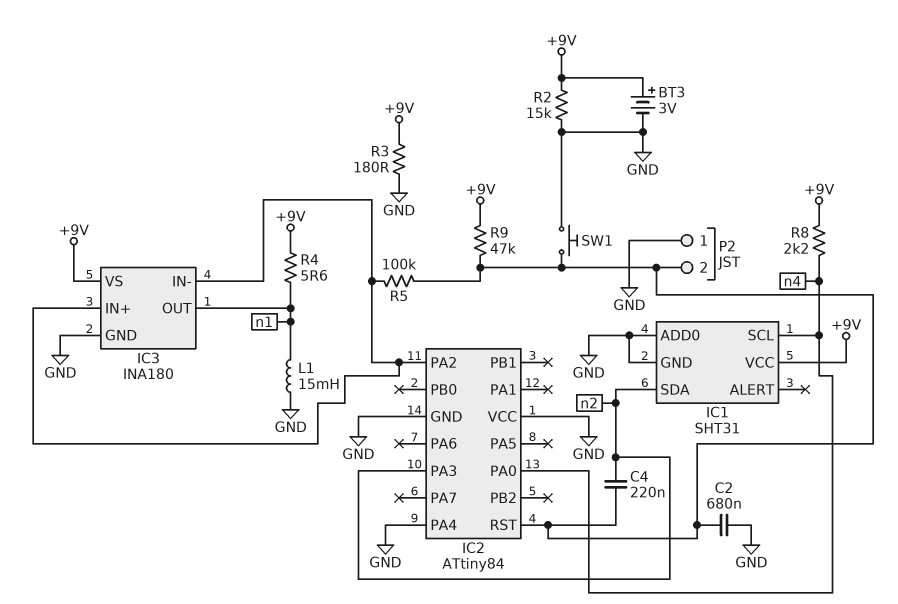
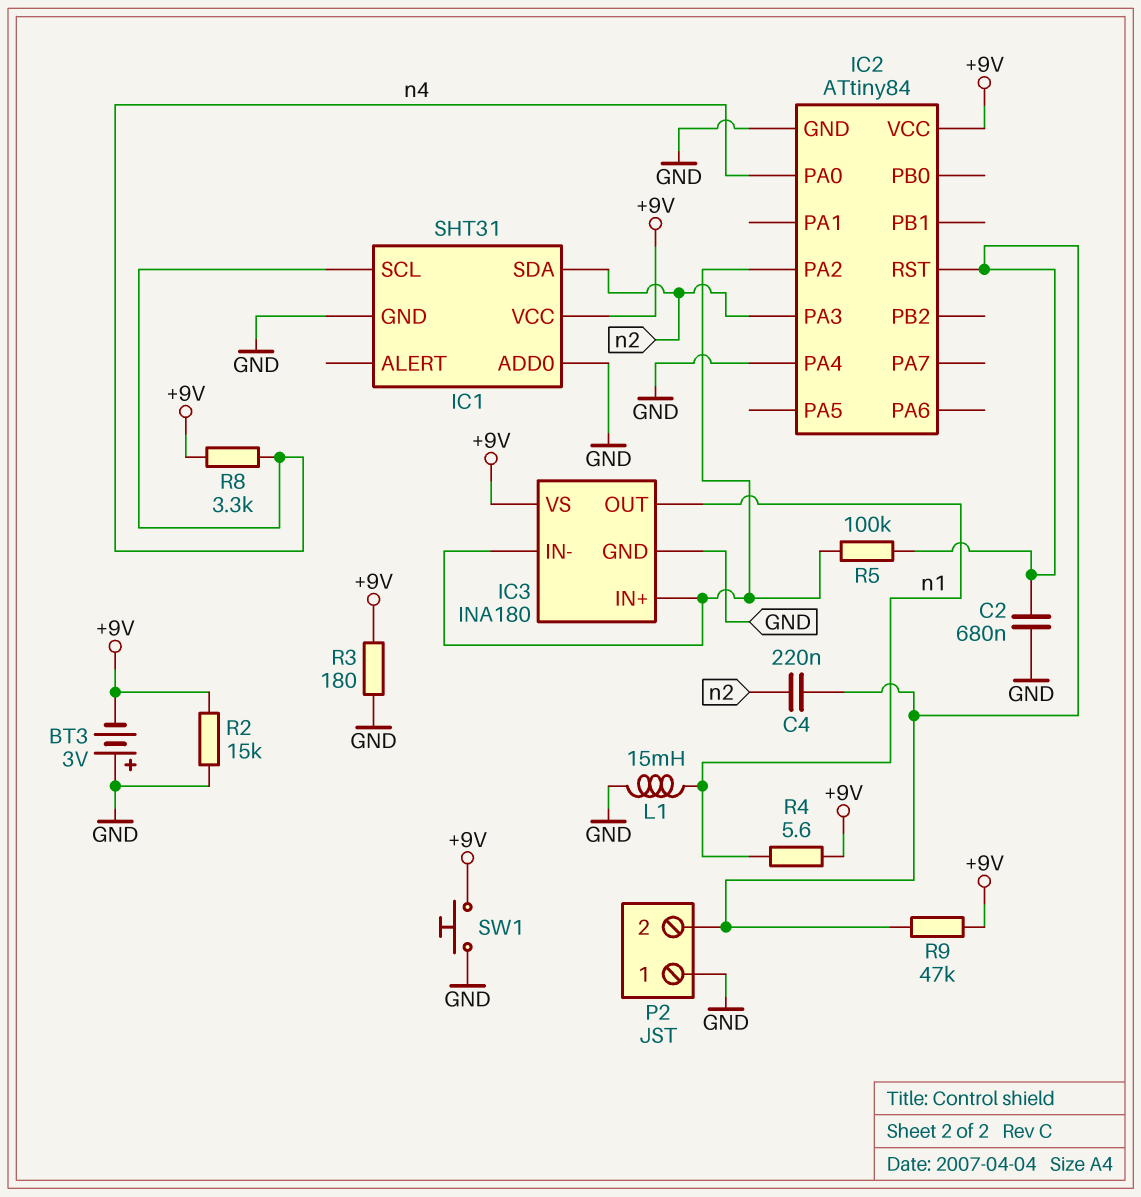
BT3: 3V (plus +9V, minus GND) -> 3V (plus GND, minus +9V)
IC2 pin VCC: GND -> +9V
R8: 2.2k (+9V, n4) -> 3.3k (+9V, n4)
SW1: button (GND, IC2/RST) -> button (+9V, GND)

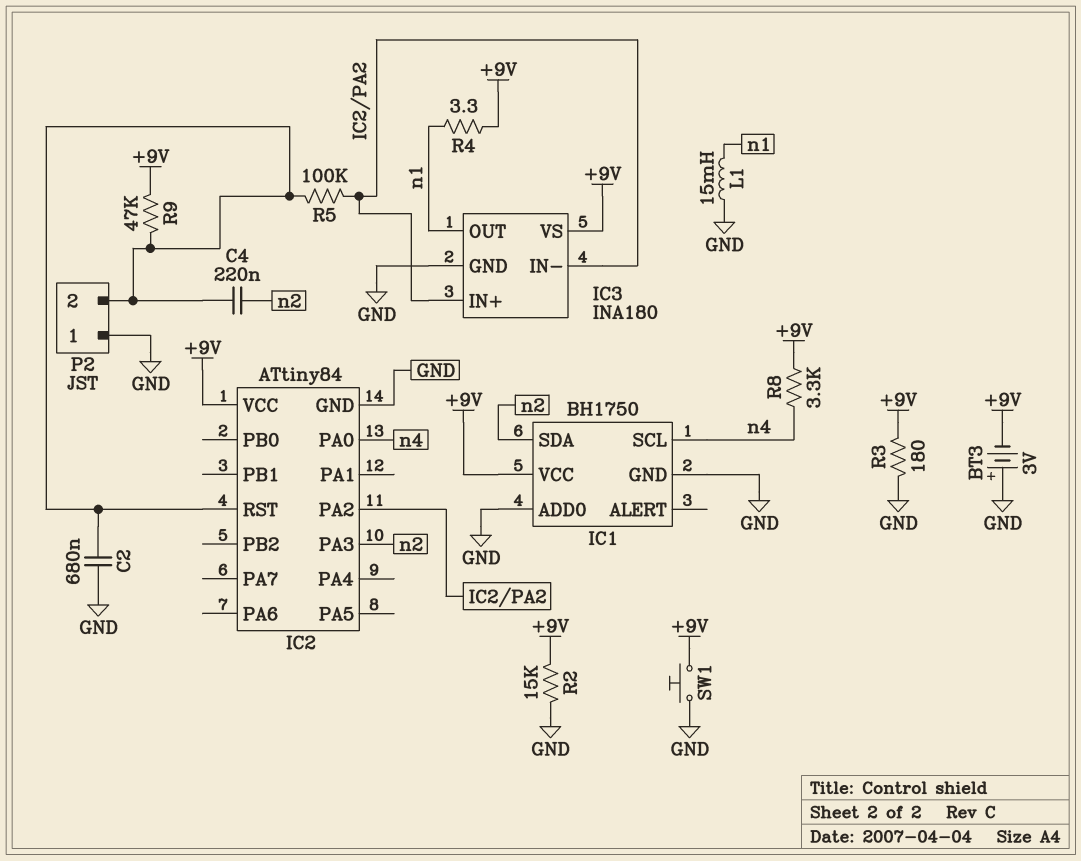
IC1: SHT31 -> BH1750
IC2 pin PA4: GND -> none
R4: 5.6 (+9V, n1) -> 3.3 (+9V, n1)

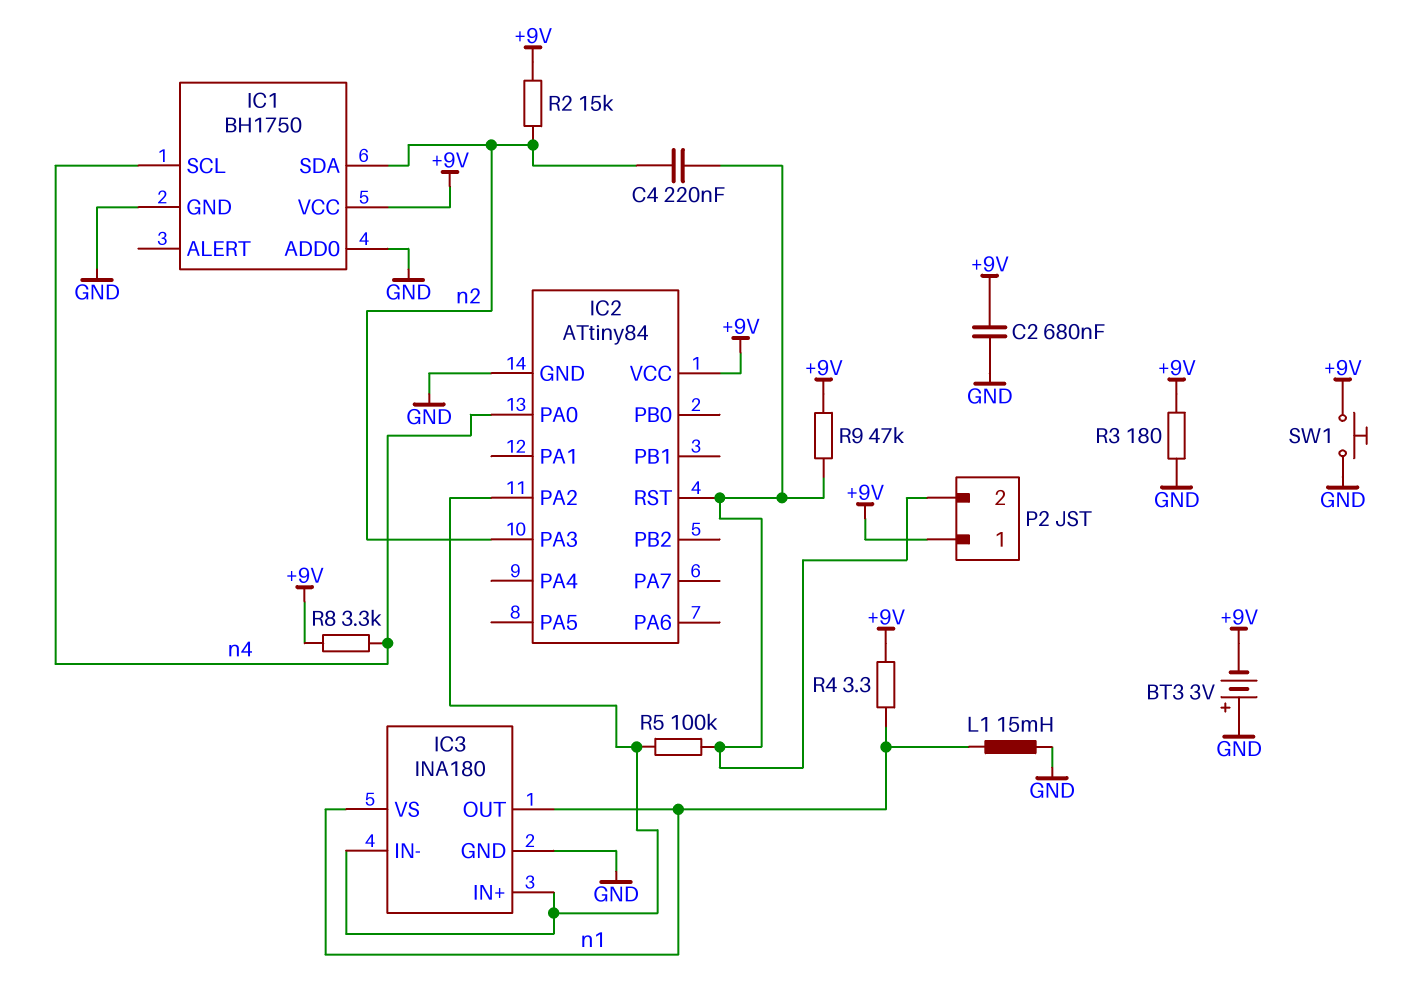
C2: 680nF (GND, IC2/RST) -> 680nF (+9V, GND)
IC3 pin VS: +9V -> n1
P2 pin 1: GND -> +9V
R2: 15k (+9V, GND) -> 15k (+9V, n2)

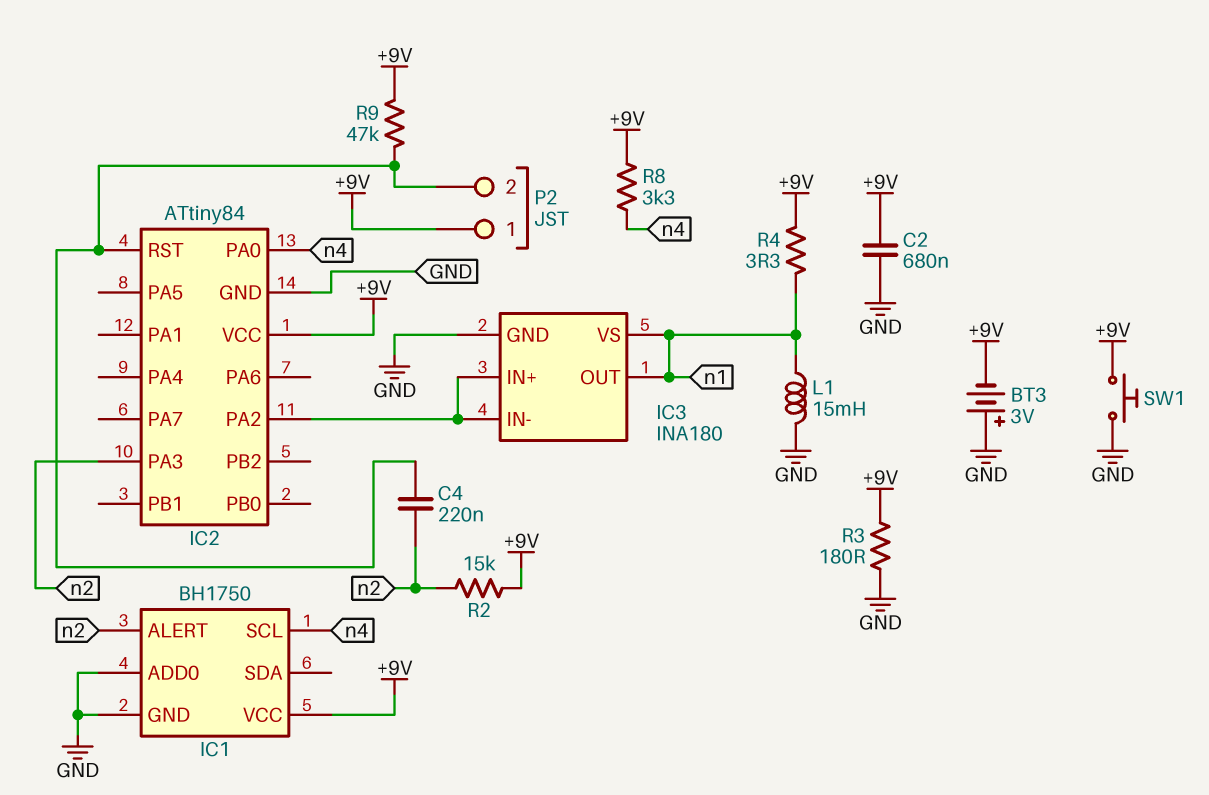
IC1 pin ALERT: none -> n2
IC1 pin SDA: n2 -> none
R5: 100k (IC2/PA2, IC2/RST) -> none

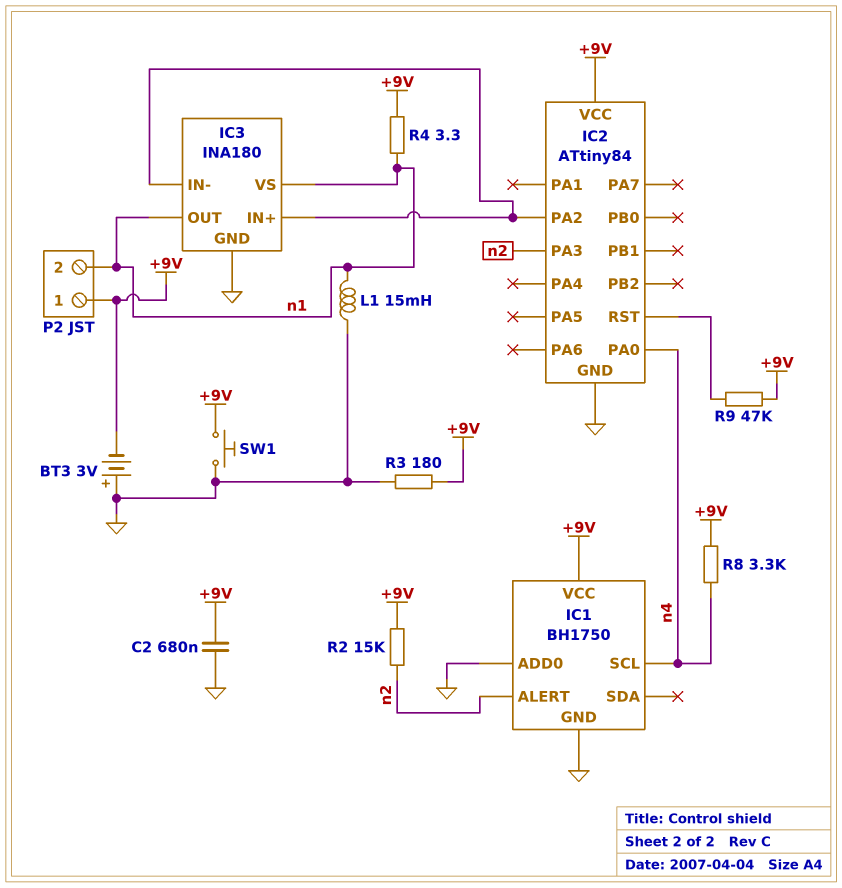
C4: 220nF (IC2/RST, n2) -> none
P2 pin 2: IC2/RST -> n1

